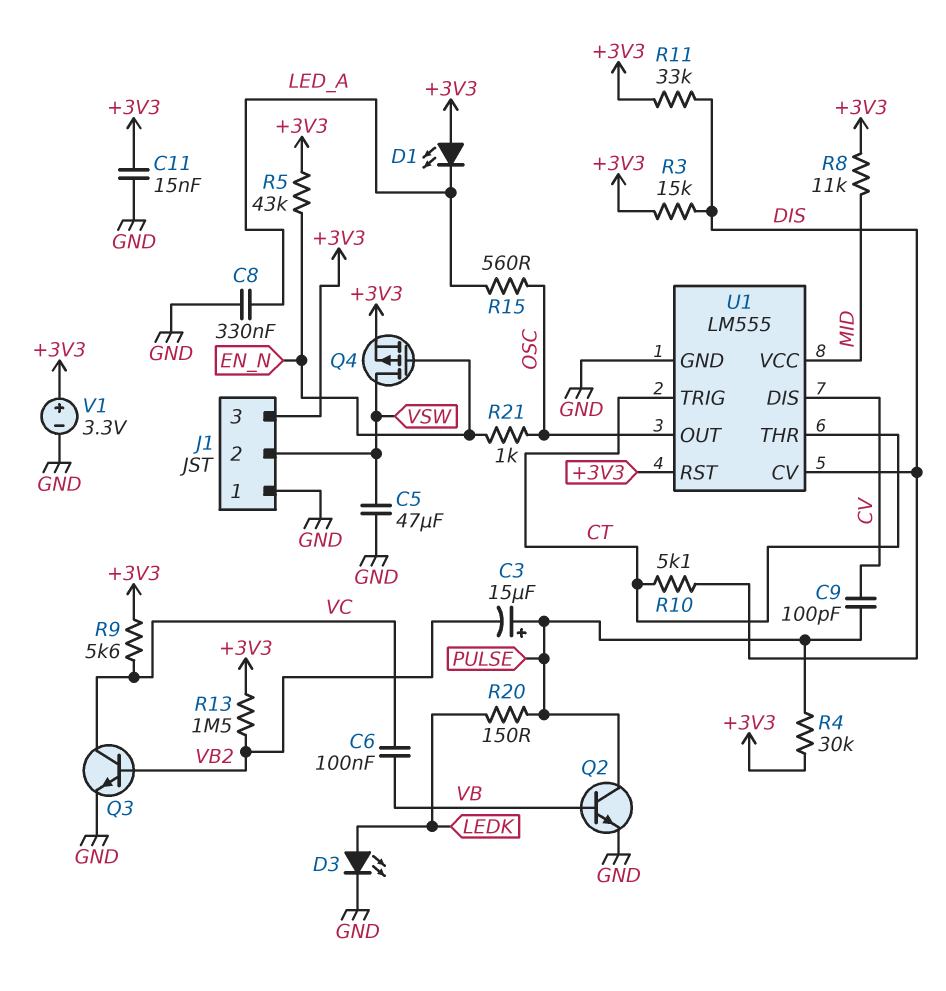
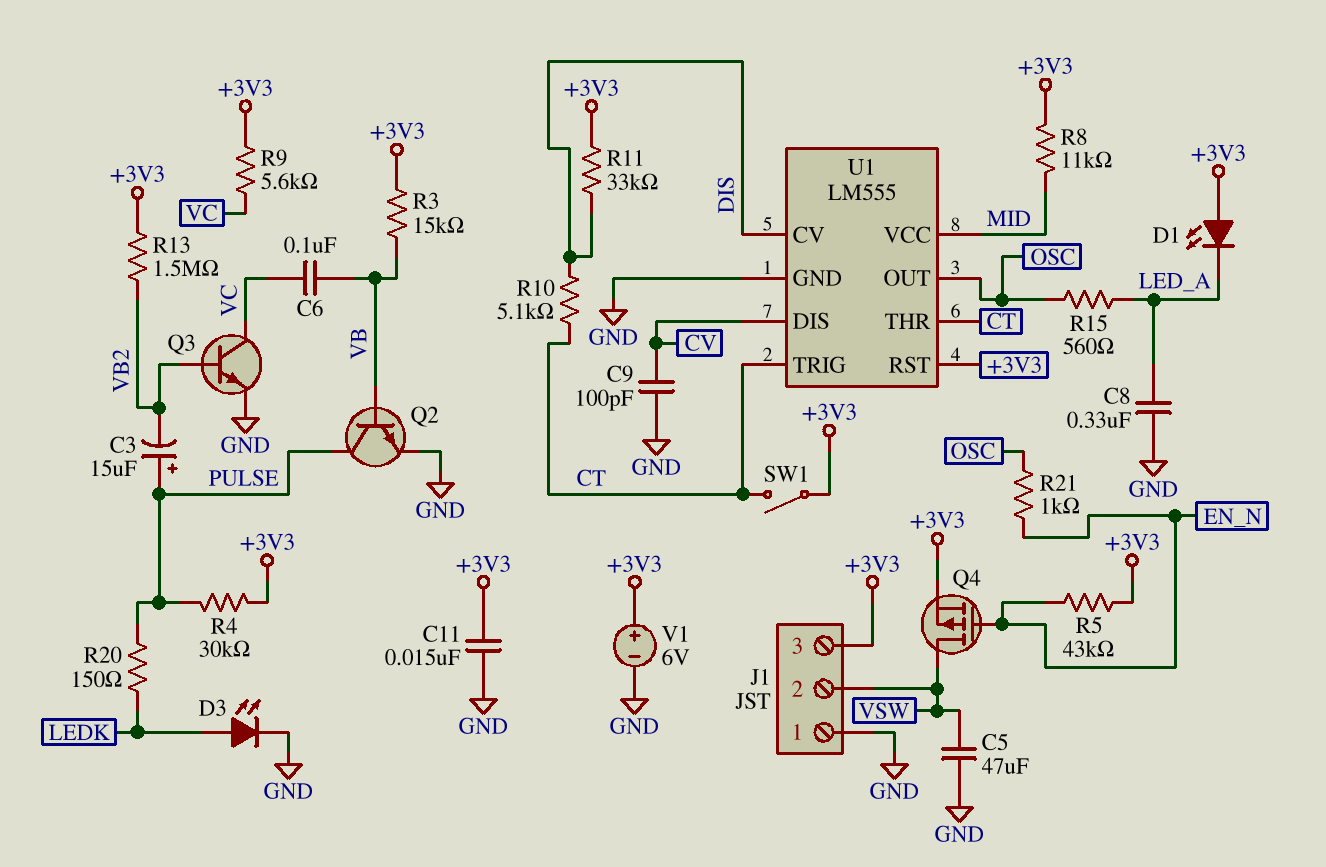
C9: 100pF (CV, PULSE) -> 100pF (CV, GND)
R3: 15k (+3V3, DIS) -> 15k (+3V3, VB)
SW1: none -> switch (+3V3, CT)
V1: 3.3V (plus +3V3, minus GND) -> 6V (plus +3V3, minus GND)

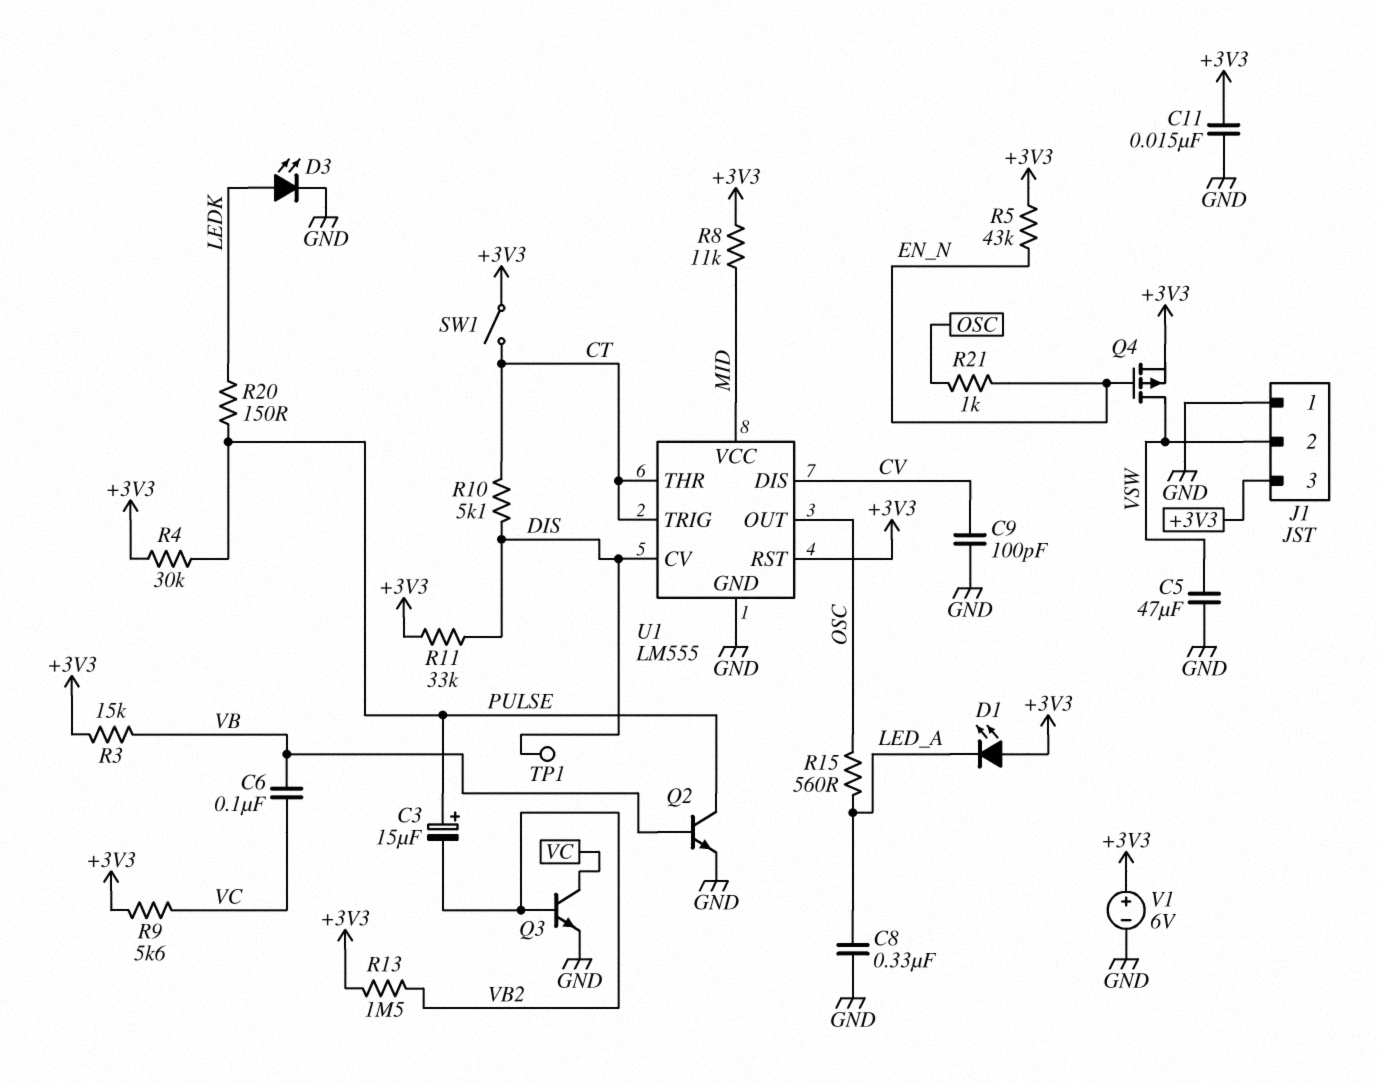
TP1: none -> test point (DIS)

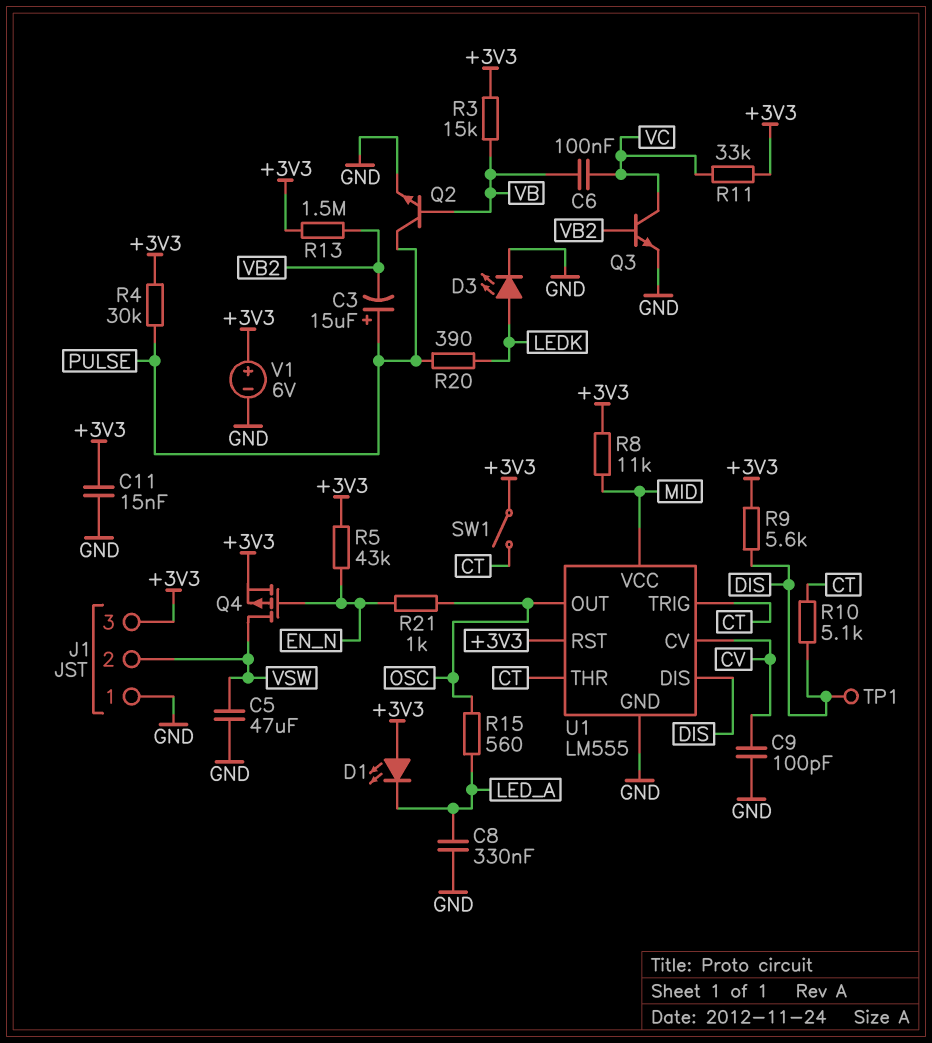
R9: 5.6k (+3V3, VC) -> 5.6k (+3V3, DIS)
R11: 33k (+3V3, DIS) -> 33k (+3V3, VC)
R20: 150 (LEDK, PULSE) -> 390 (LEDK, PULSE)
U1 pin CV: DIS -> CV
U1 pin DIS: CV -> DIS

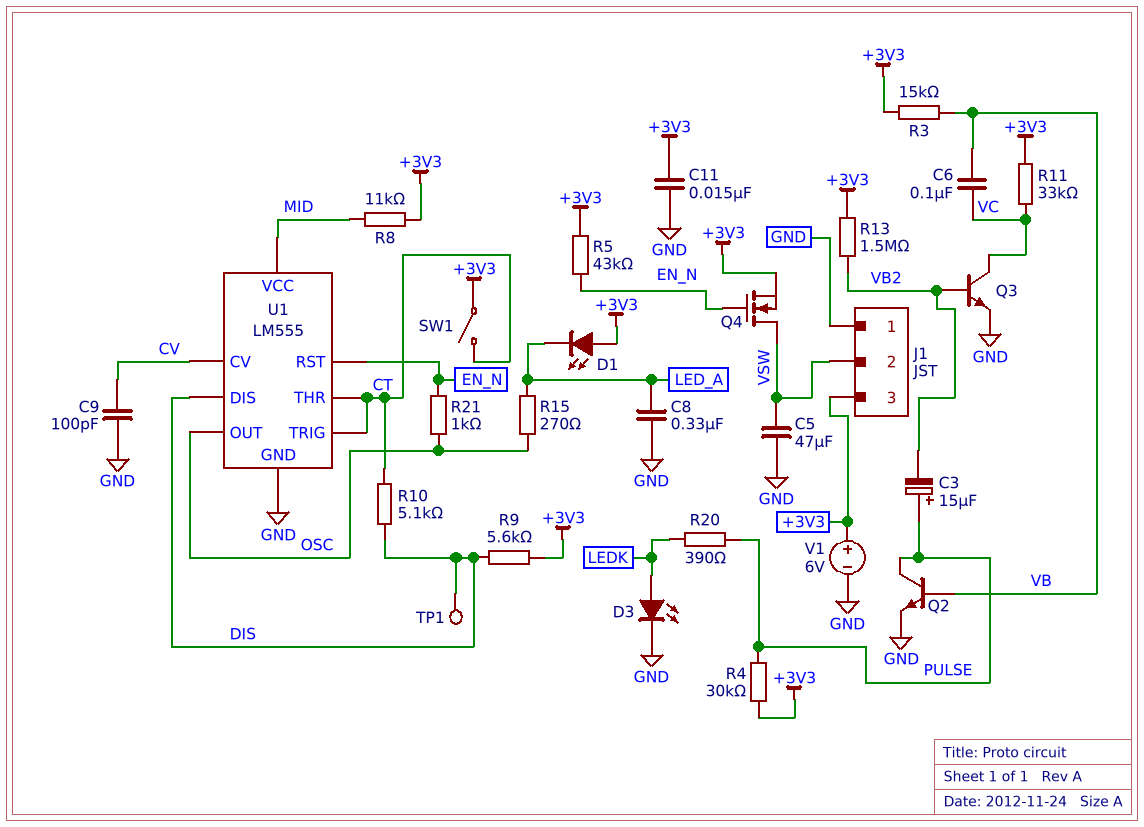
Q4: PMOS (G EN_N, D VSW, S +3V3) -> NMOS (G EN_N, D VSW, S +3V3)
R15: 560 (LED_A, OSC) -> 270 (LED_A, OSC)
U1 pin RST: +3V3 -> EN_N

